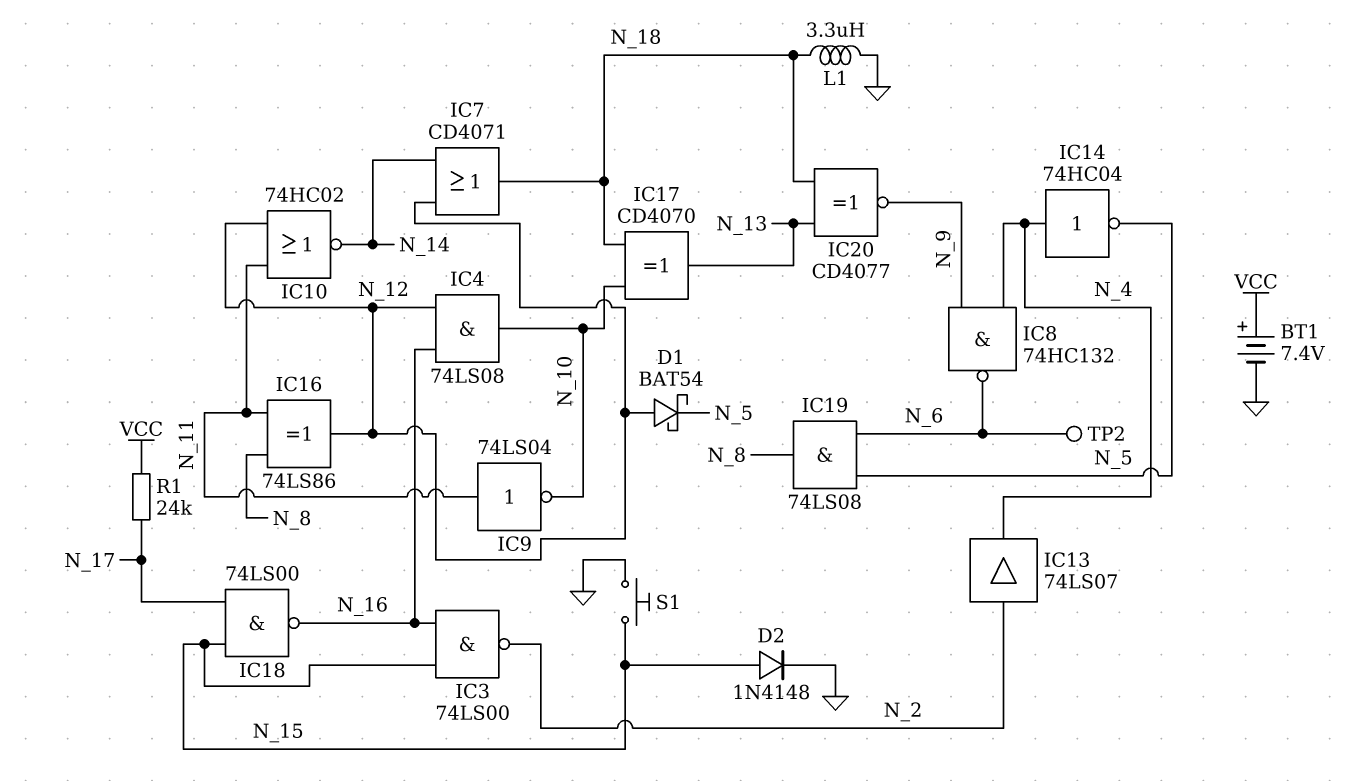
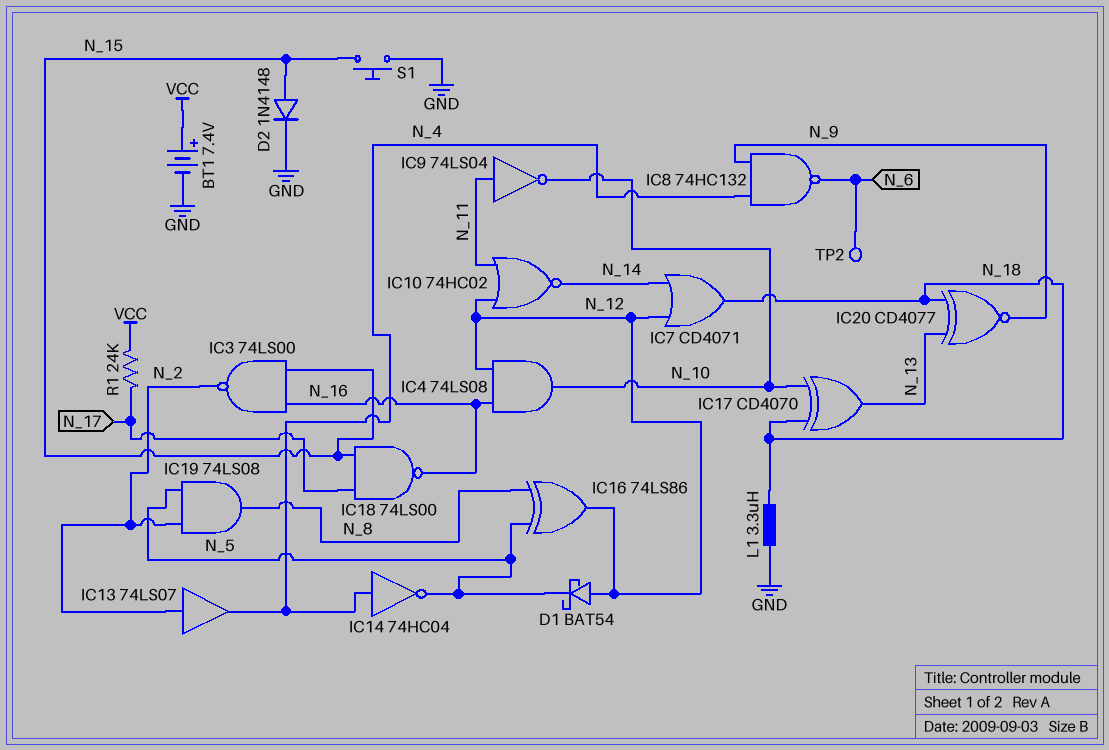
IC16: XOR 74LS86 (in N_8, in N_11, out N_12) -> XOR 74LS86 (in N_5, in N_8, out N_12)
IC19: AND 74LS08 (in N_5, in N_6, out N_8) -> AND 74LS08 (in N_2, in N_5, out N_8)

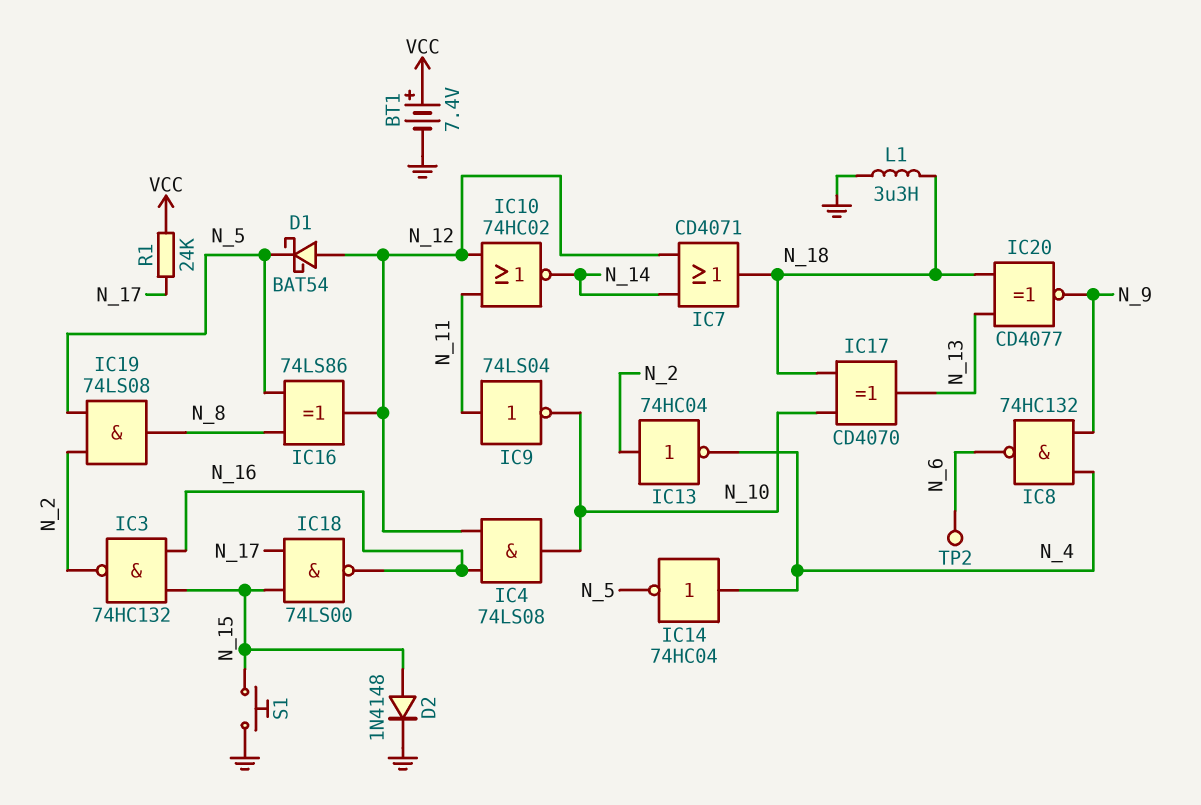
IC3: NAND 74LS00 (in N_15, in N_16, out N_2) -> NAND 74HC132 (in N_15, in N_16, out N_2)
IC13: buffer 74LS07 (in N_2, out N_4) -> NOT 74HC04 (in N_2, out N_4)

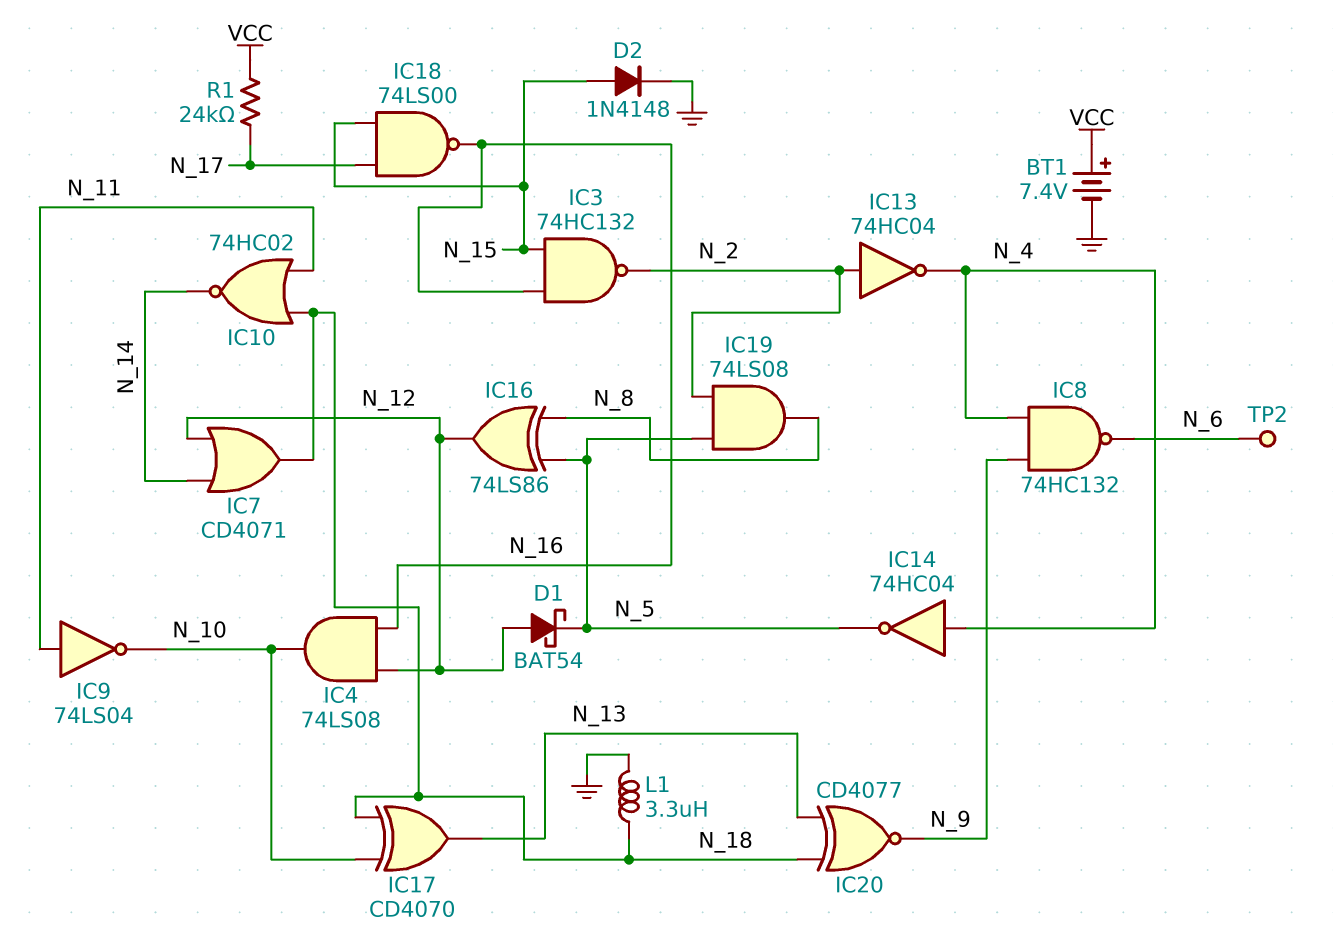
IC10: NOR 74HC02 (in N_11, in N_12, out N_14) -> NOR 74HC02 (in N_11, in N_18, out N_14)
S1: button (GND, N_15) -> none

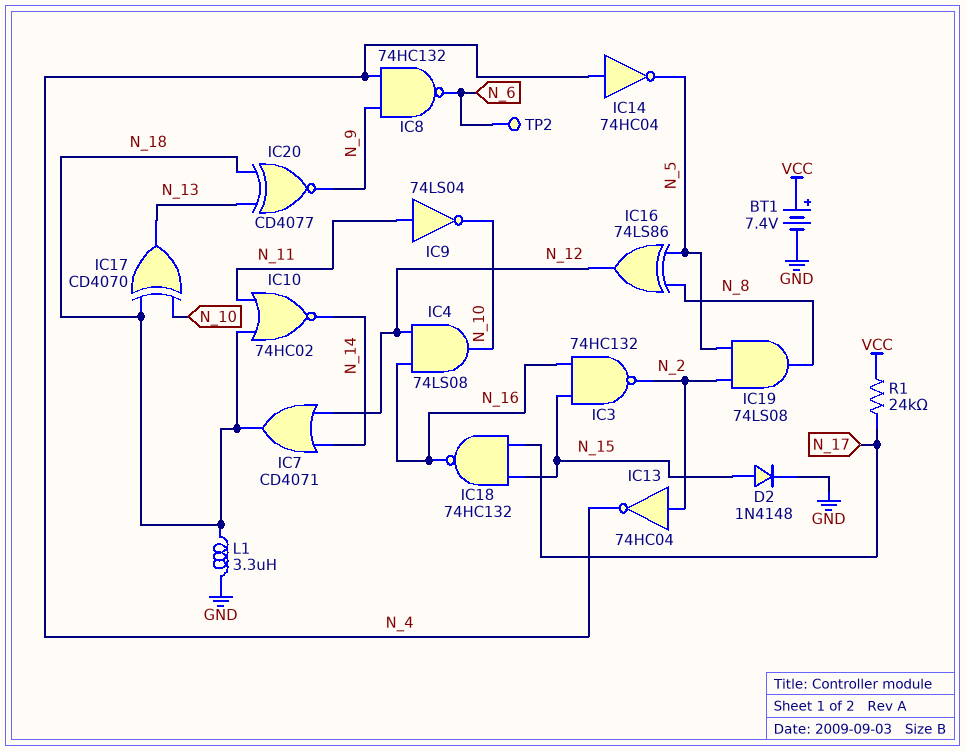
D1: schottky BAT54 (A N_12, K N_5) -> none
IC18: NAND 74LS00 (in N_15, in N_17, out N_16) -> NAND 74HC132 (in N_15, in N_17, out N_16)

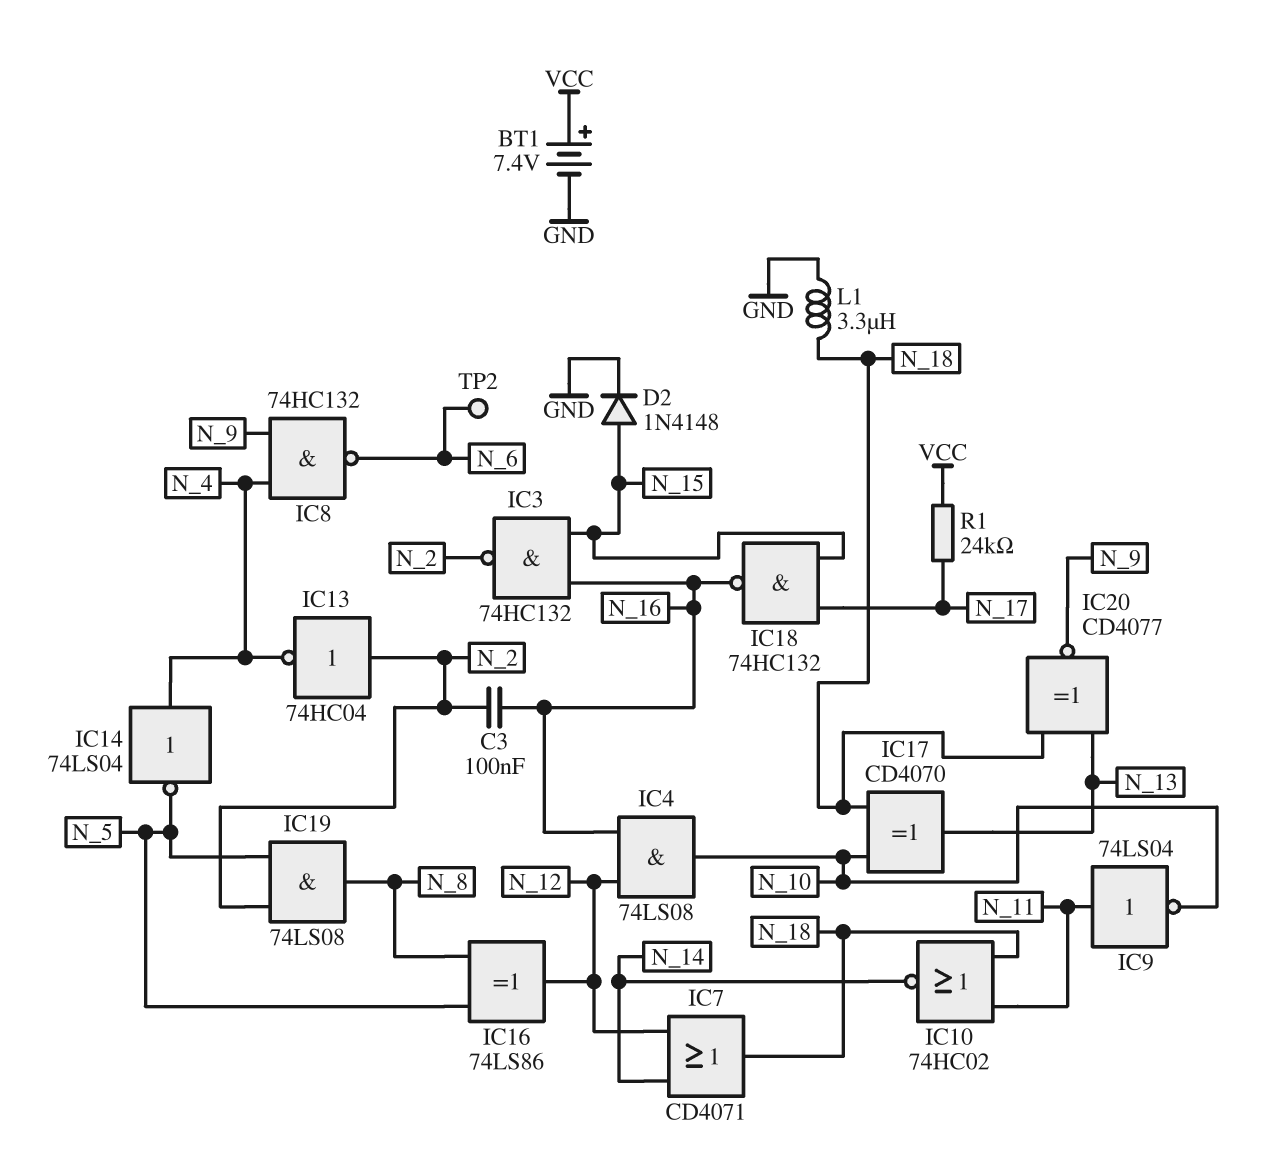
C3: none -> 100nF (N_2, N_16)
IC14: NOT 74HC04 (in N_4, out N_5) -> NOT 74LS04 (in N_4, out N_5)

